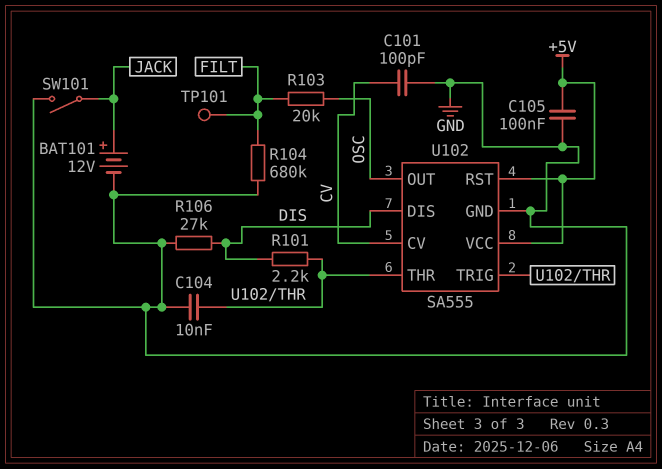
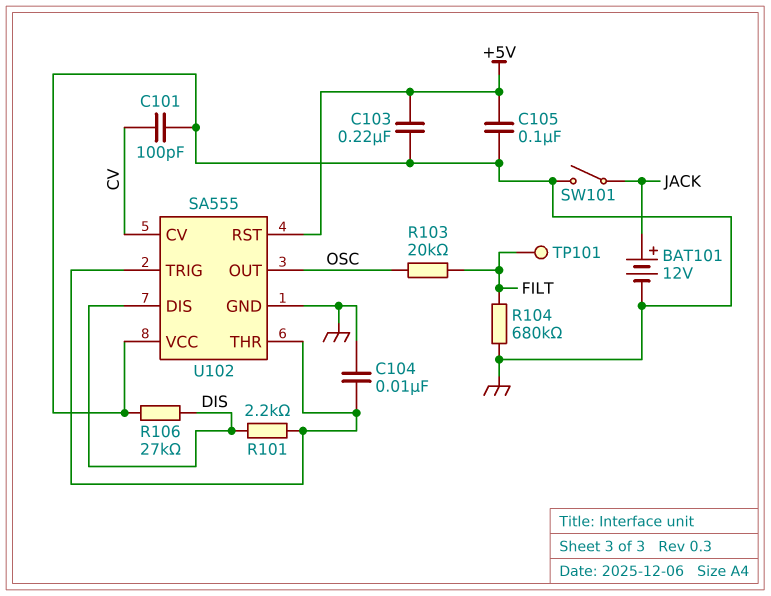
C103: none -> 220nF (+5V, GND)
U102 pin VCC: +5V -> GND

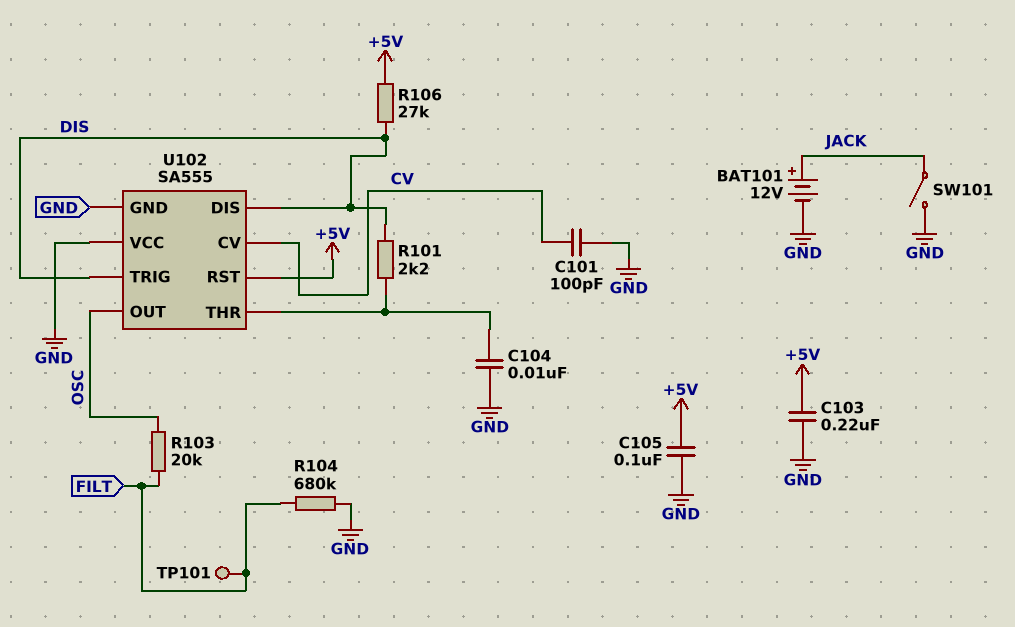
R106: 27k (DIS, GND) -> 27k (+5V, DIS)
U102 pin TRIG: U102/THR -> DIS

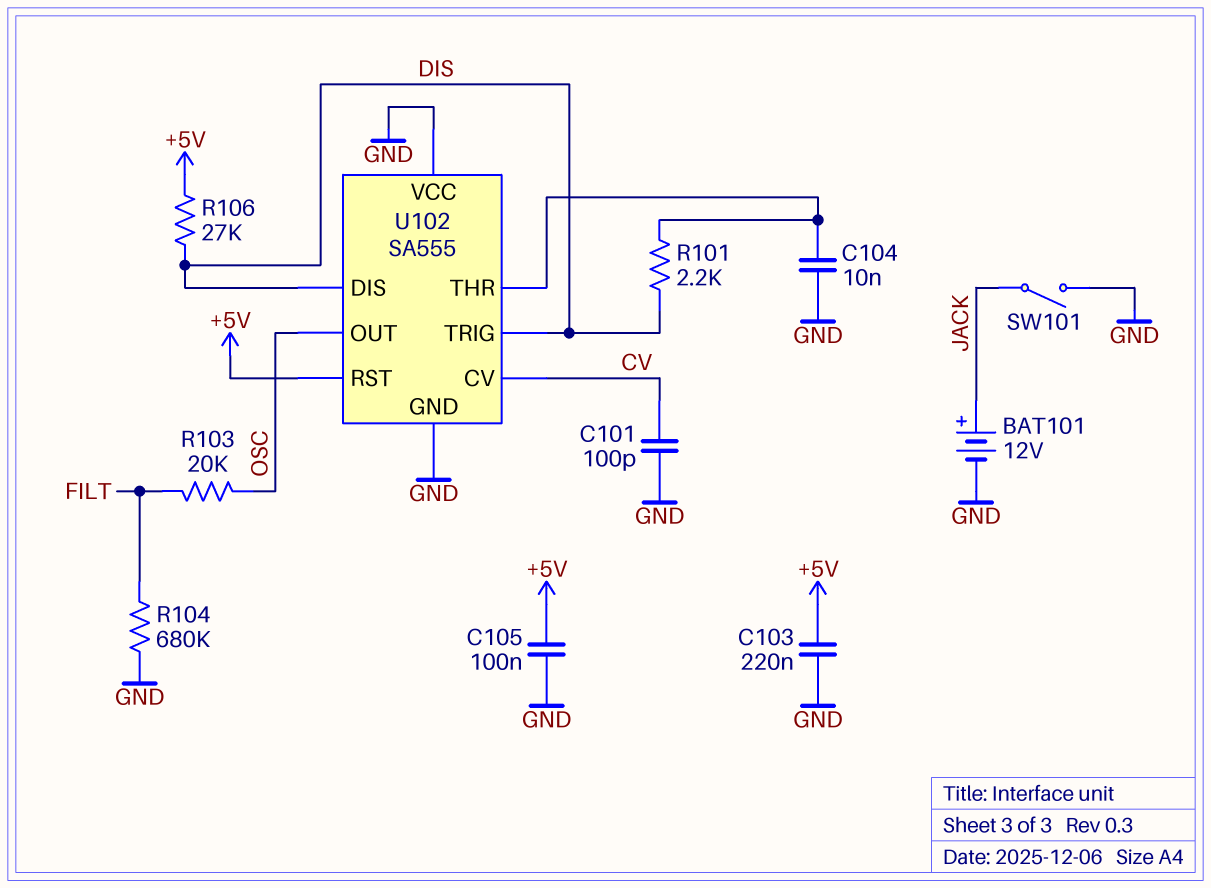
TP101: test point (FILT) -> none

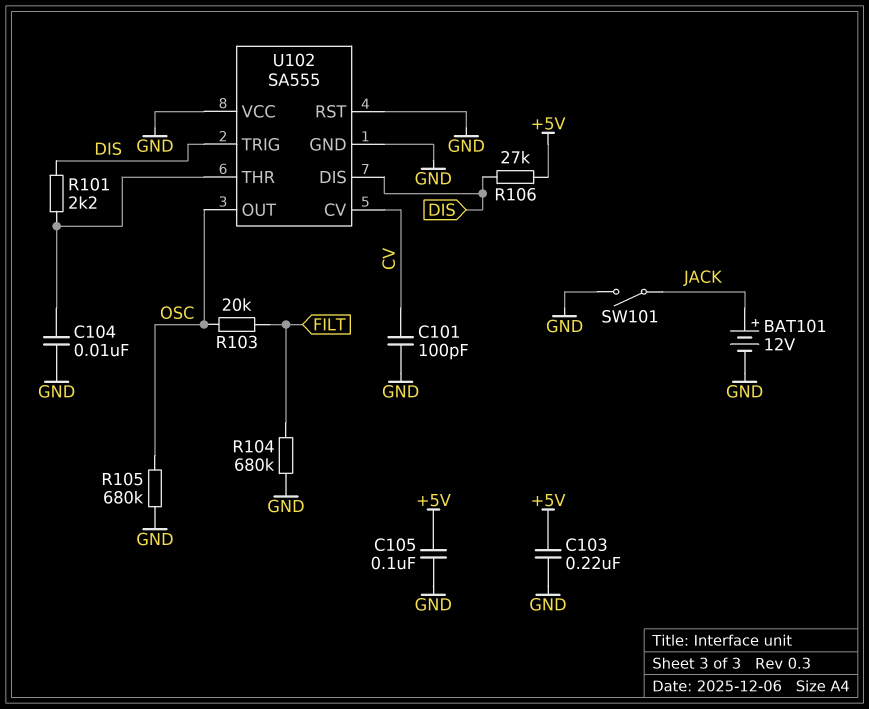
R105: none -> 680k (GND, OSC)
U102 pin RST: +5V -> GND

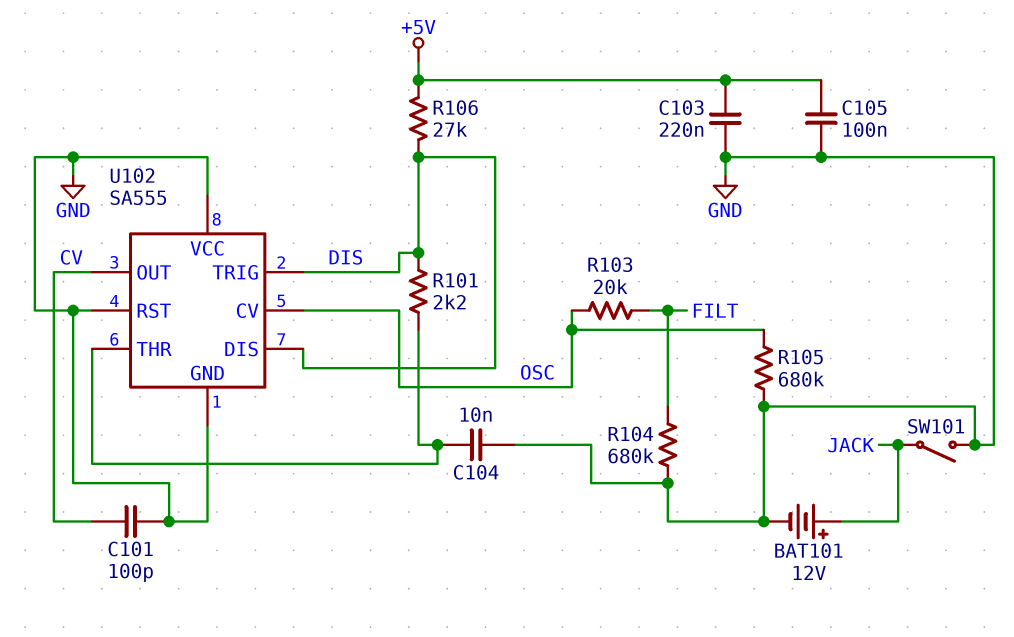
U102 pin CV: CV -> OSC
U102 pin OUT: OSC -> CV

